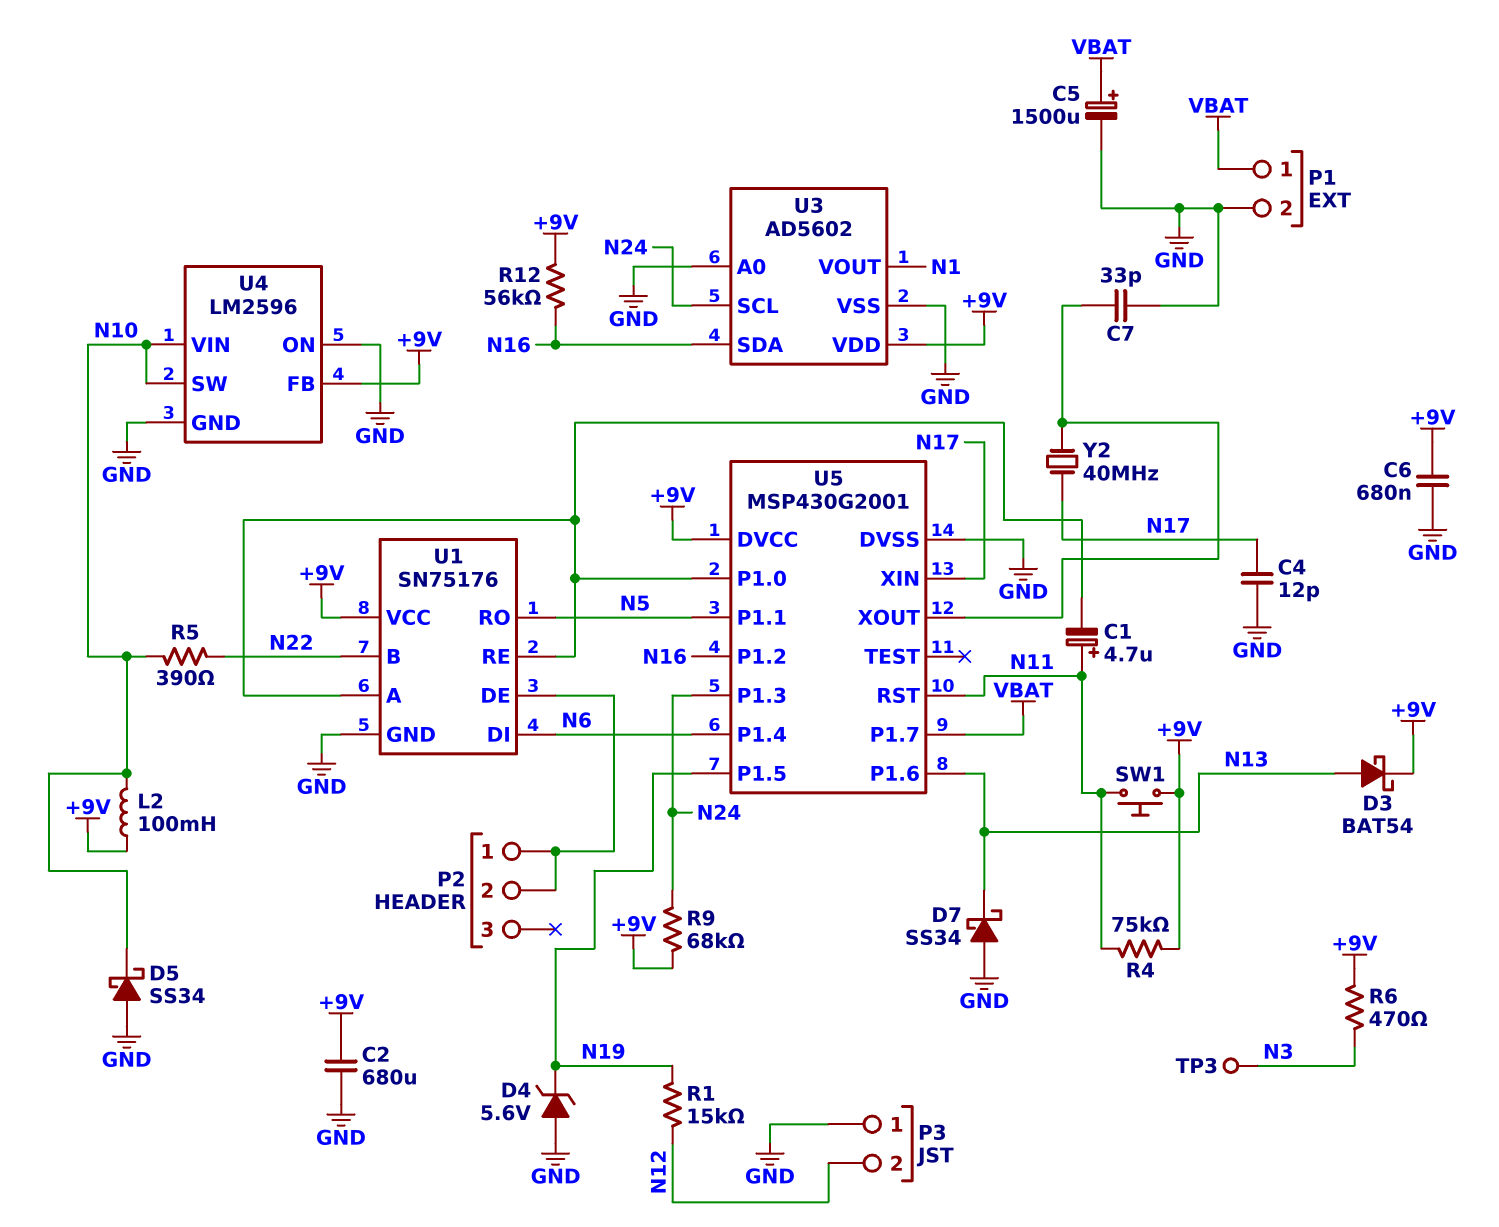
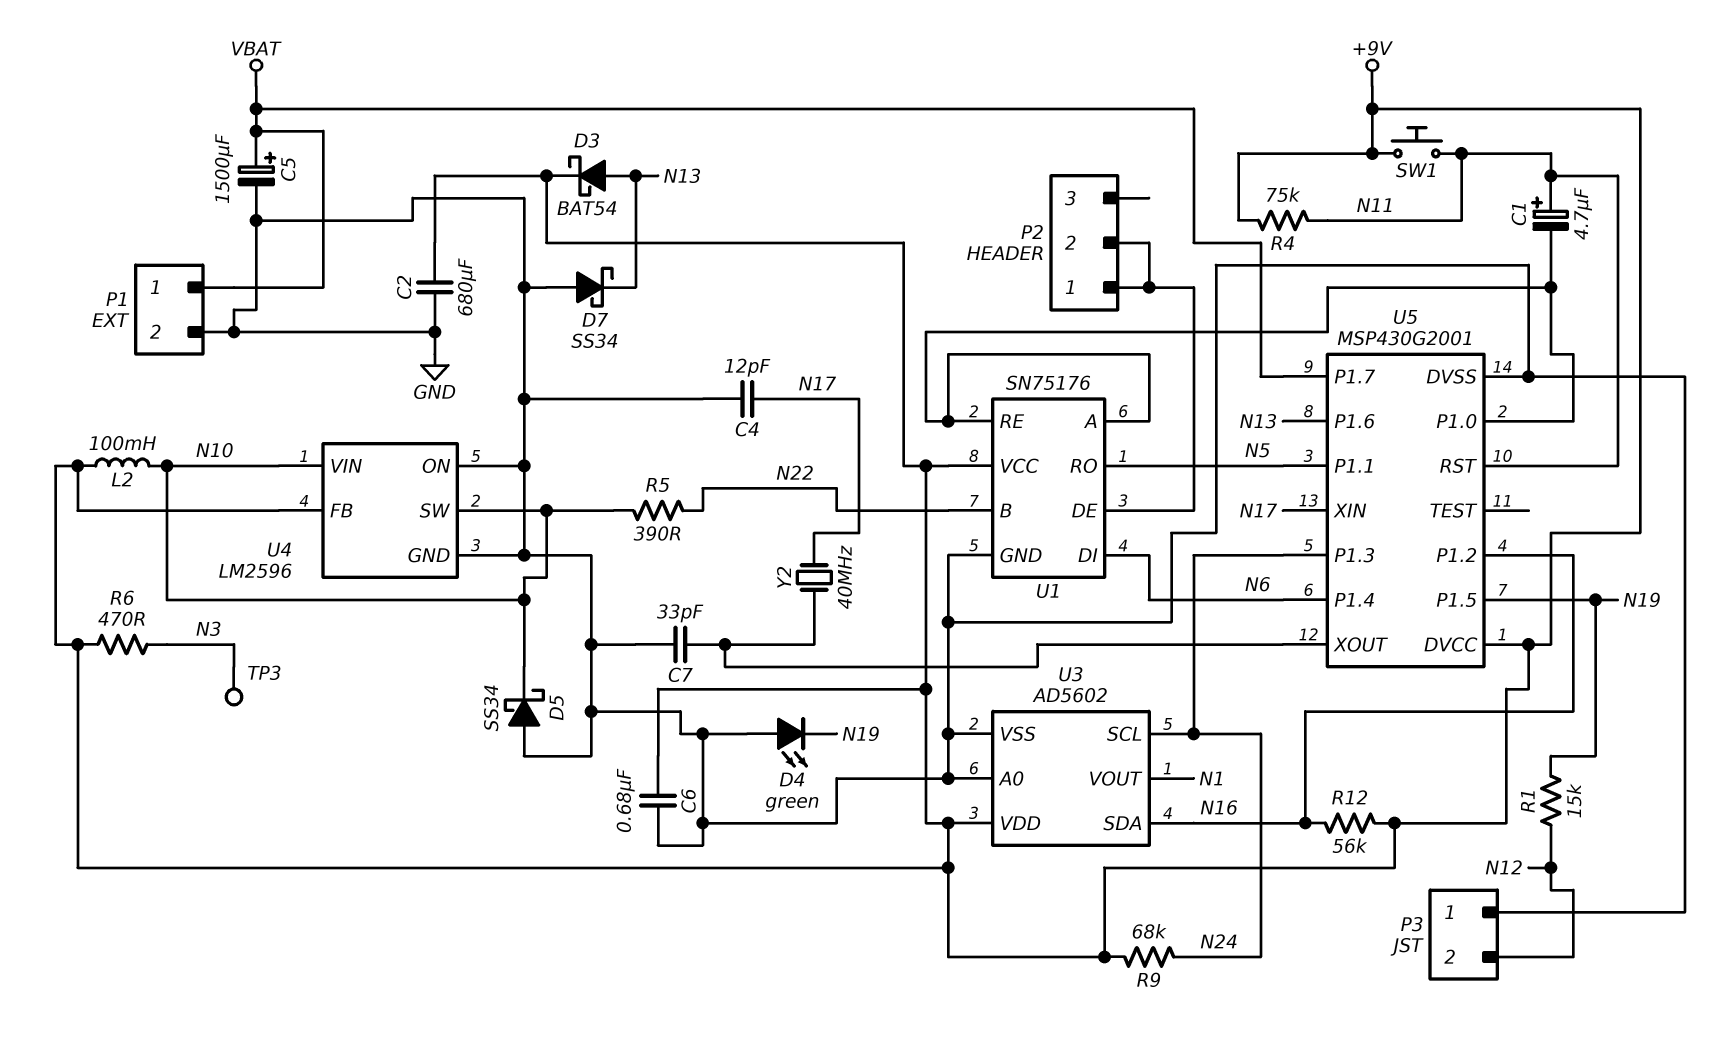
D4: zener 5.6V (A GND, K N19) -> LED green (A GND, K N19)

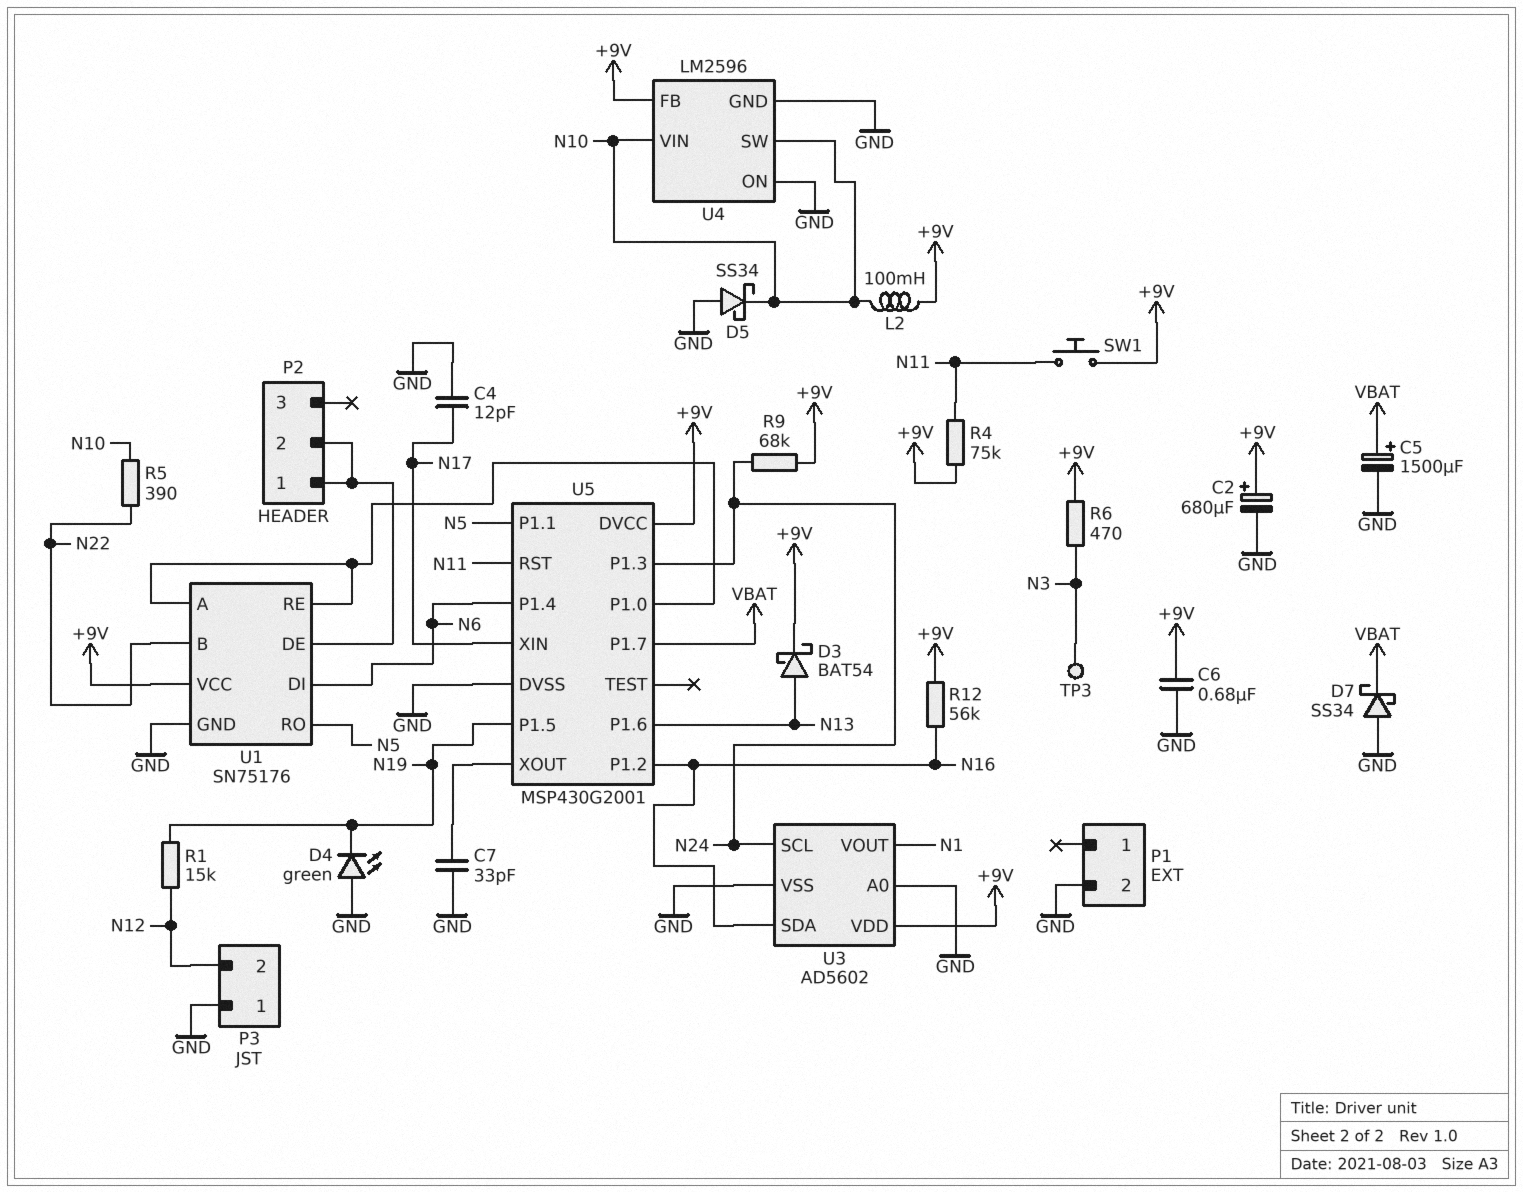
C1: 4.7uF (plus N11, minus U1/A) -> none
C2: 680uF (+9V, GND) -> 680uF (plus +9V, minus GND)
D7: schottky SS34 (A GND, K N13) -> schottky SS34 (A GND, K VBAT)
P1 pin 1: VBAT -> none
Y2: 40MHz (N17, U5/XOUT) -> none

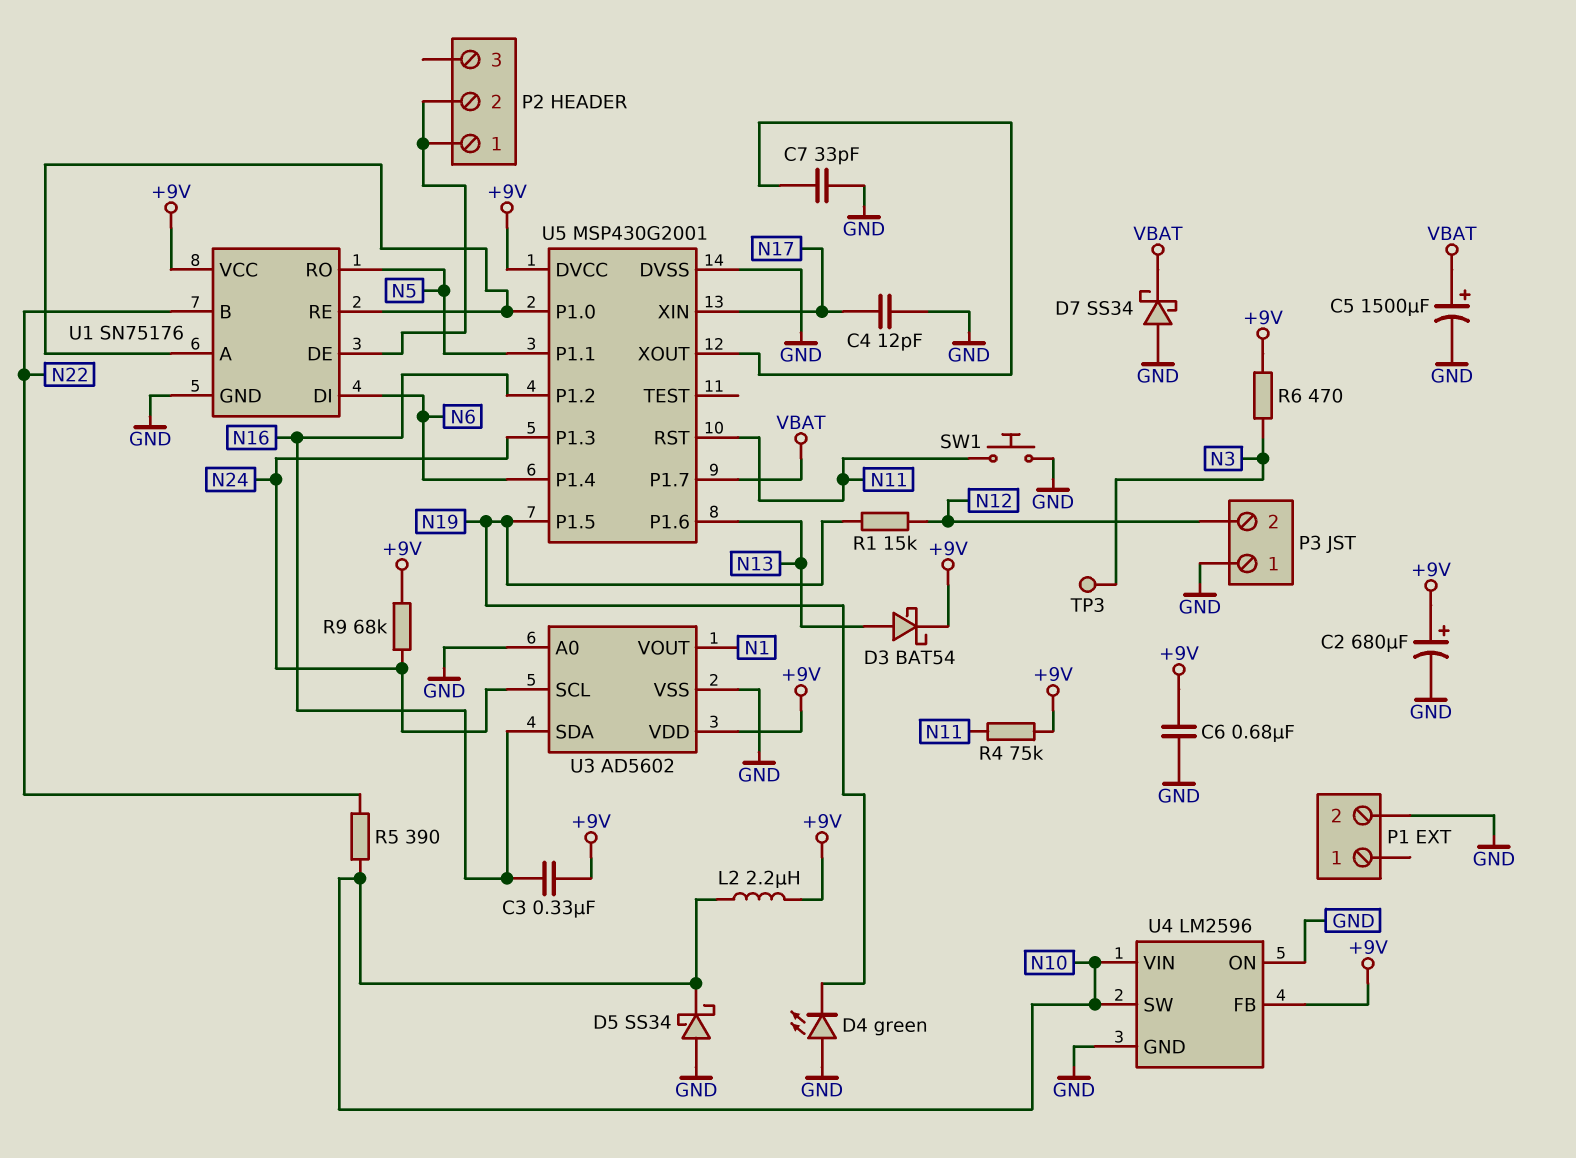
C3: none -> 330nF (+9V, N16)
L2: 100mH (+9V, N10) -> 2.2uH (+9V, N10)
R12: 56k (+9V, N16) -> none
SW1: button (+9V, N11) -> button (GND, N11)

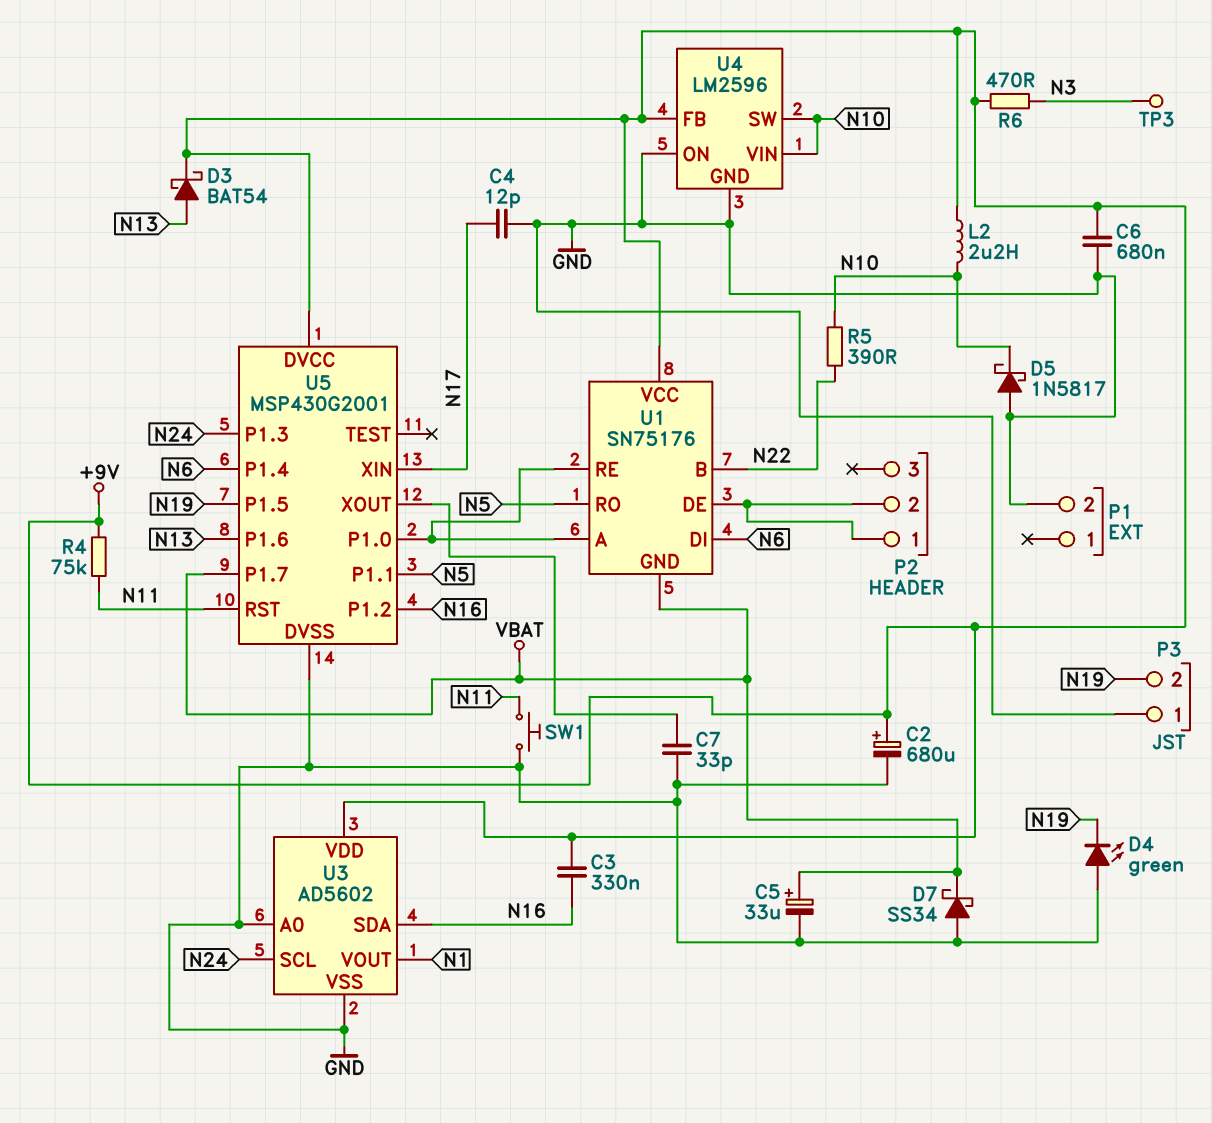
C5: 1500uF (plus VBAT, minus GND) -> 33uF (plus VBAT, minus GND)
D5: schottky SS34 (A GND, K N10) -> schottky 1N5817 (A GND, K N10)
P3 pin 2: N12 -> N19
R1: 15k (N12, N19) -> none
R9: 68k (+9V, N24) -> none
U1 pin GND: GND -> VBAT

